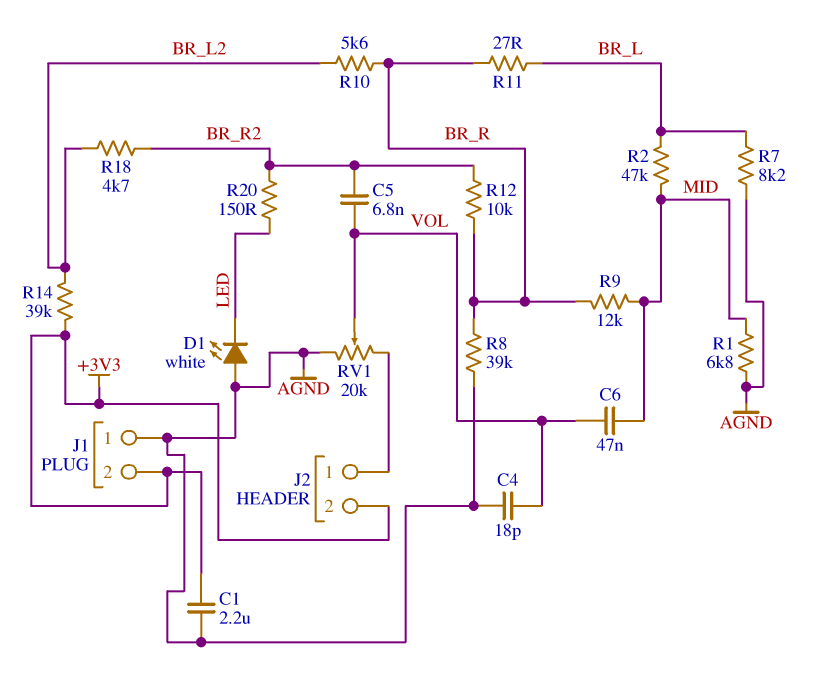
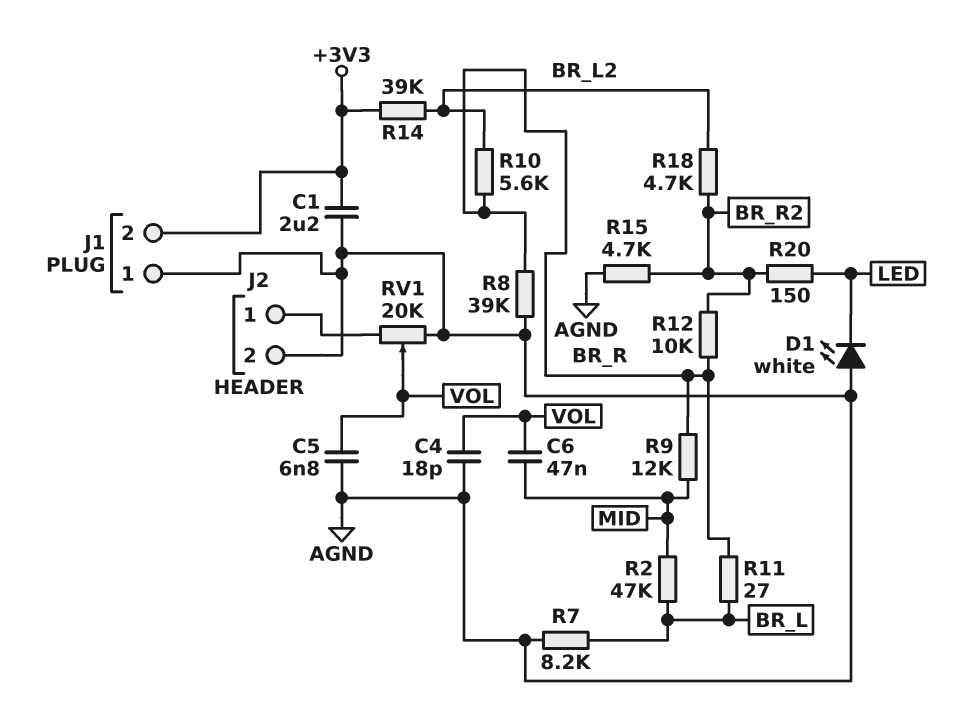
C5: 6.8nF (BR_R2, VOL) -> 6.8nF (AGND, VOL)
J2 pin 2: +3V3 -> AGND
R1: 6.8k (AGND, MID) -> none
R15: none -> 4.7k (AGND, BR_R2)

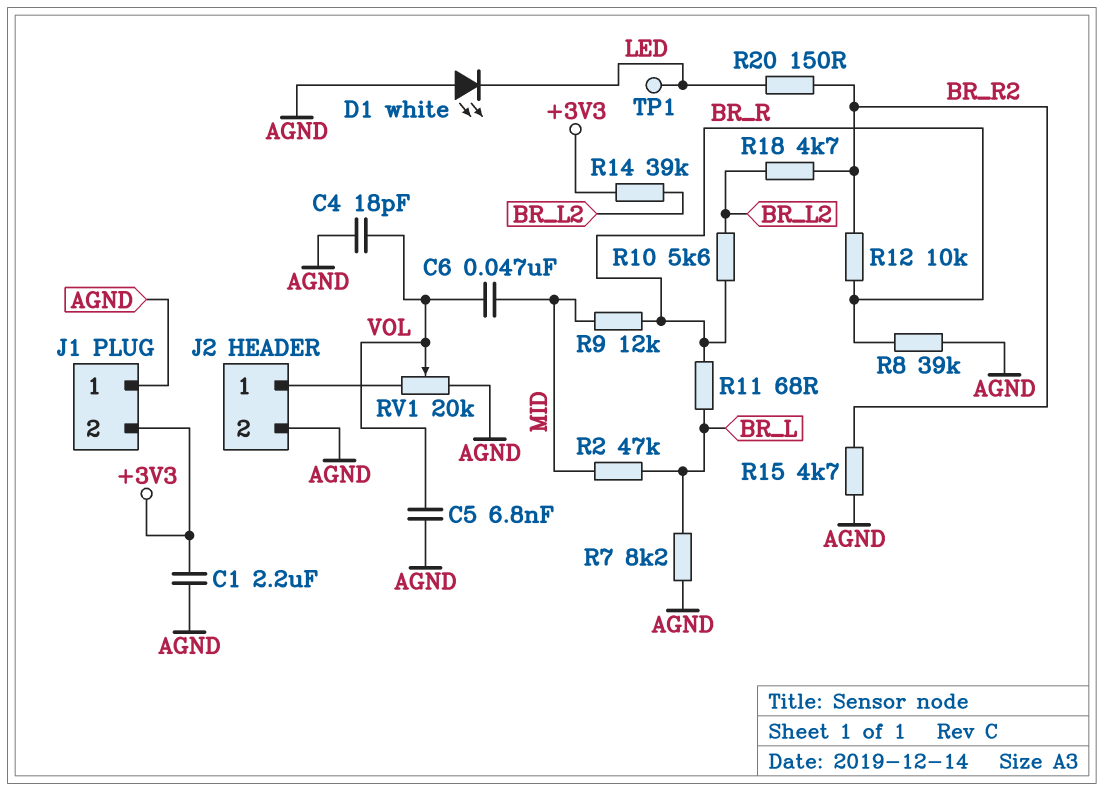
R11: 27 (BR_L, BR_R) -> 68 (BR_L, BR_R)
TP1: none -> test point (LED)

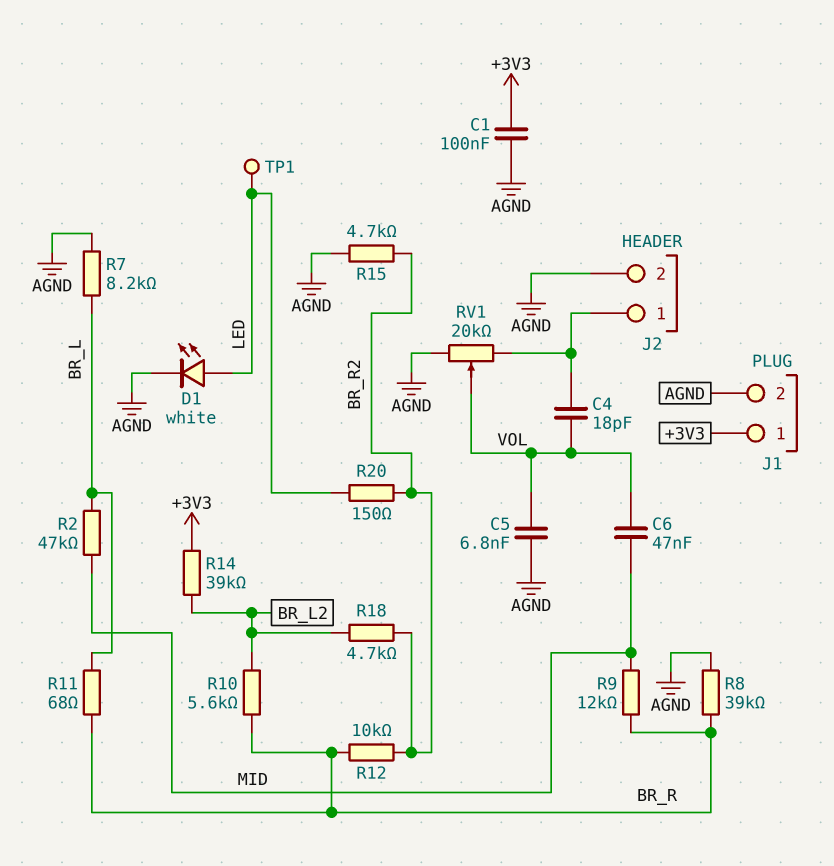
C1: 2.2uF (+3V3, AGND) -> 100nF (+3V3, AGND)
C4: 18pF (AGND, VOL) -> 18pF (J2/1, VOL)
D1: LED white (A AGND, K LED) -> LED white (A LED, K AGND)
J1 pin 1: AGND -> +3V3
J1 pin 2: +3V3 -> AGND

